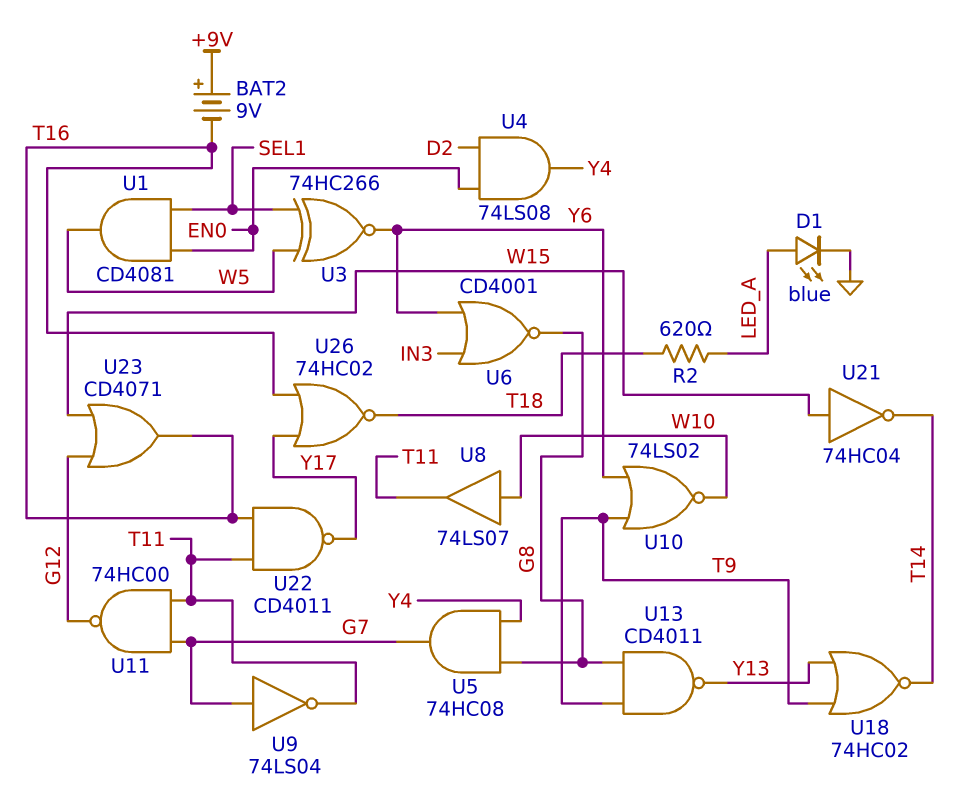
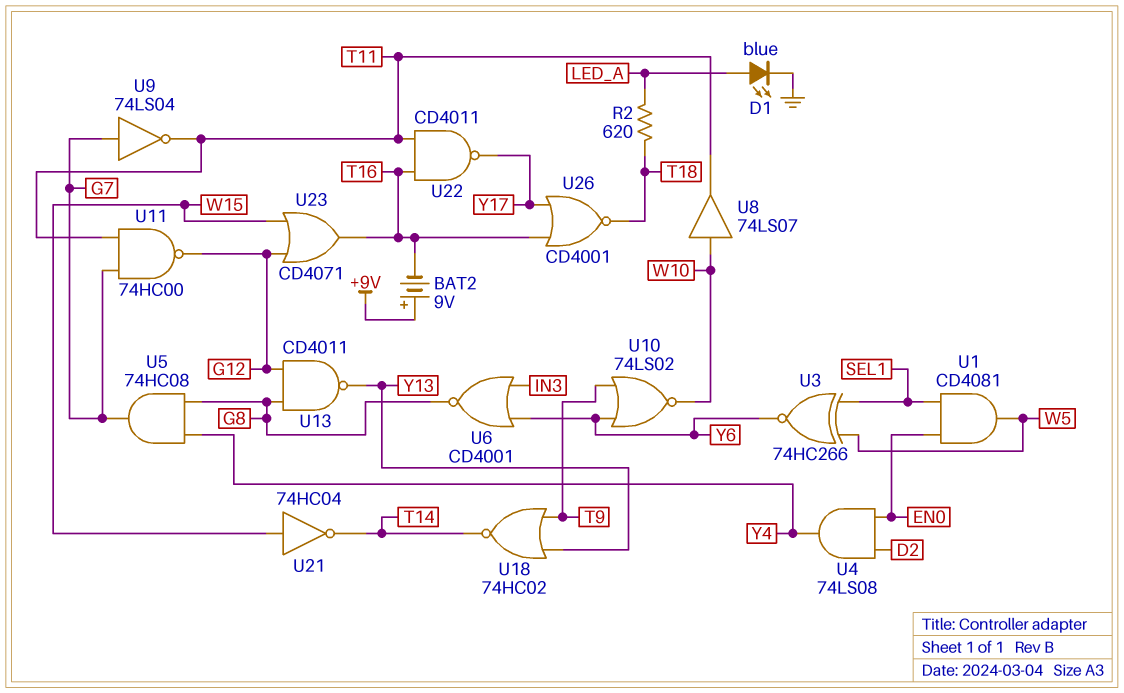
U13: NAND CD4011 (in G8, in T9, out Y13) -> NAND CD4011 (in G8, in G12, out Y13)
U26: NOR 74HC02 (in T16, in Y17, out T18) -> NOR CD4001 (in T16, in Y17, out T18)

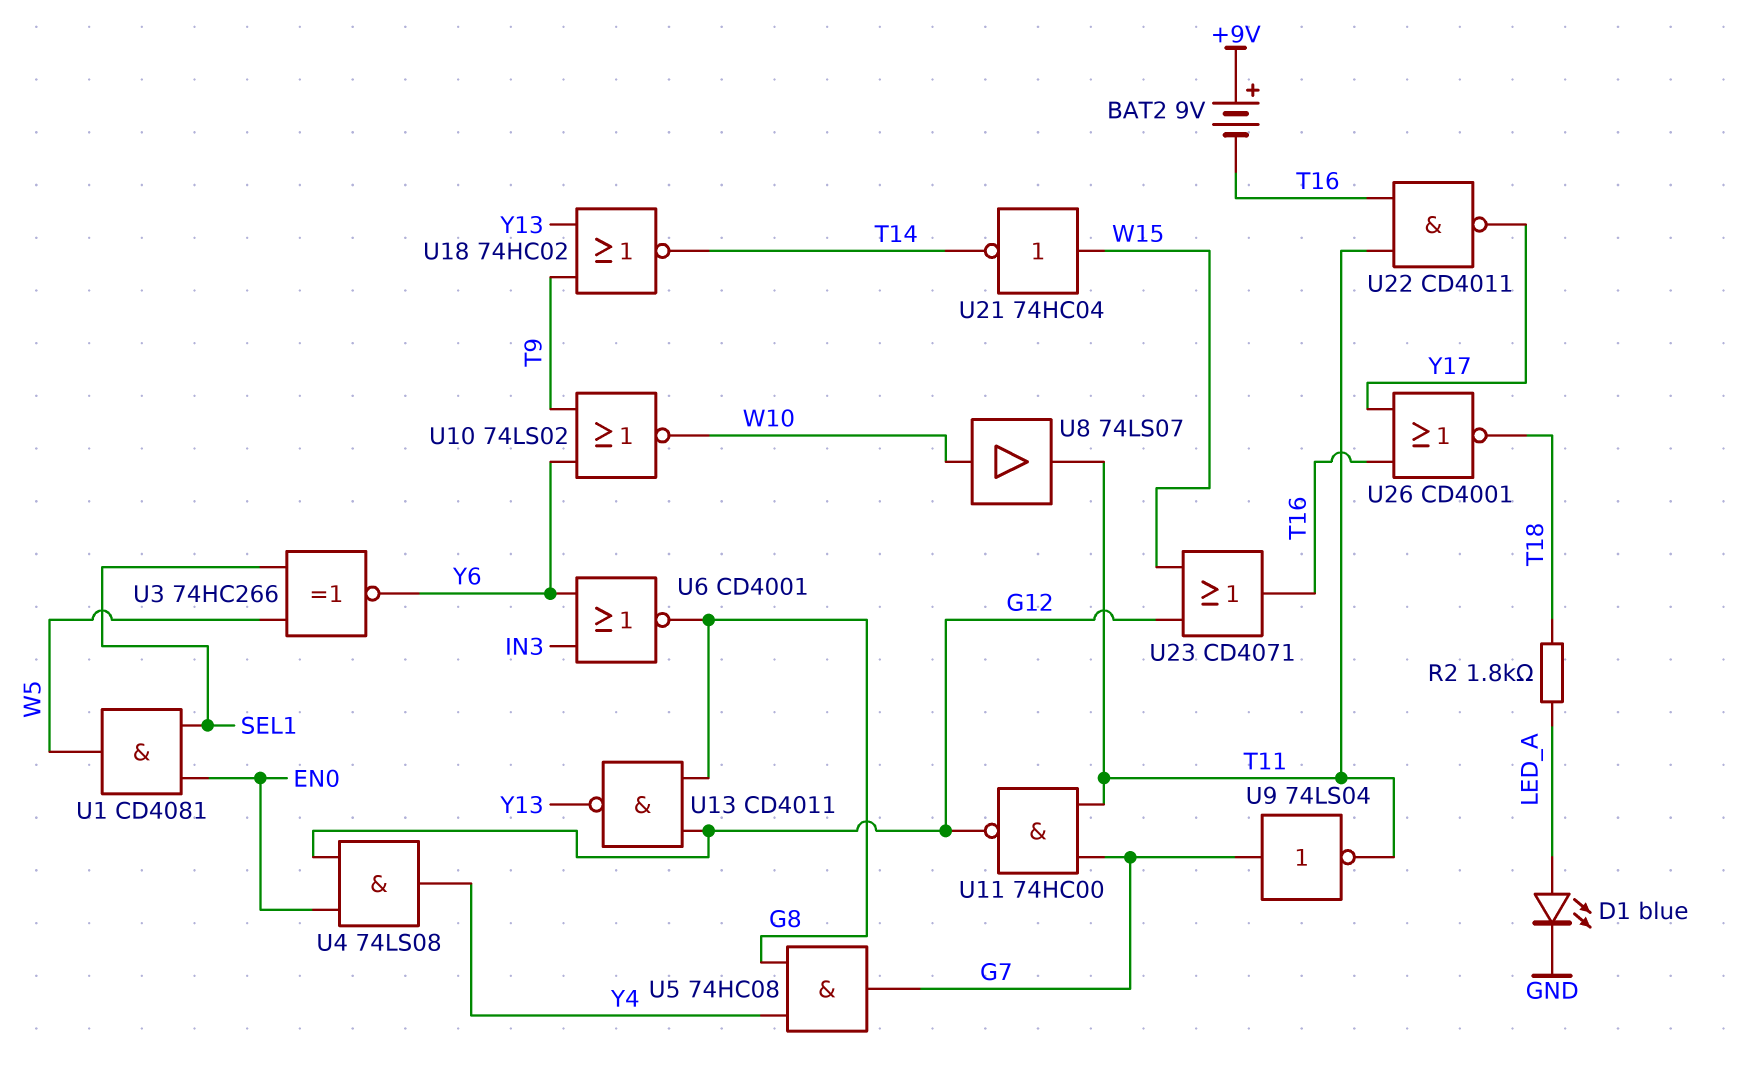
R2: 620 (LED_A, T18) -> 1.8k (LED_A, T18)
U4: AND 74LS08 (in D2, in EN0, out Y4) -> AND 74LS08 (in EN0, in G12, out Y4)

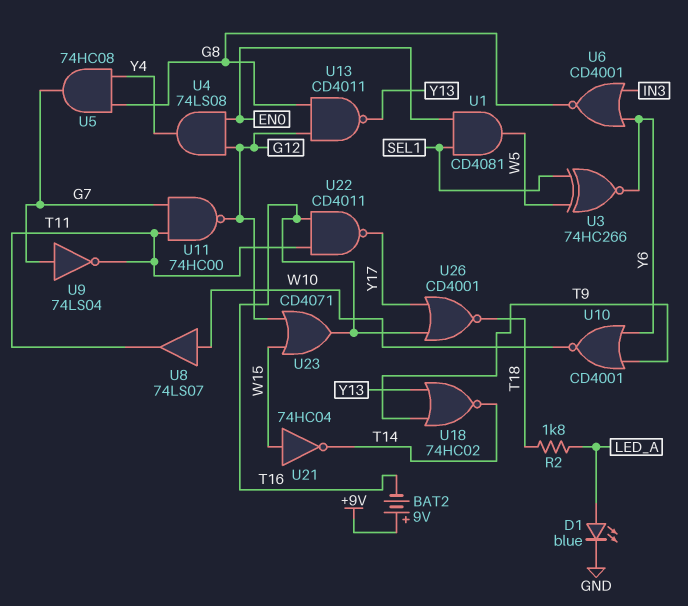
U10: NOR 74LS02 (in T9, in Y6, out W10) -> NOR CD4001 (in T9, in Y6, out W10)

